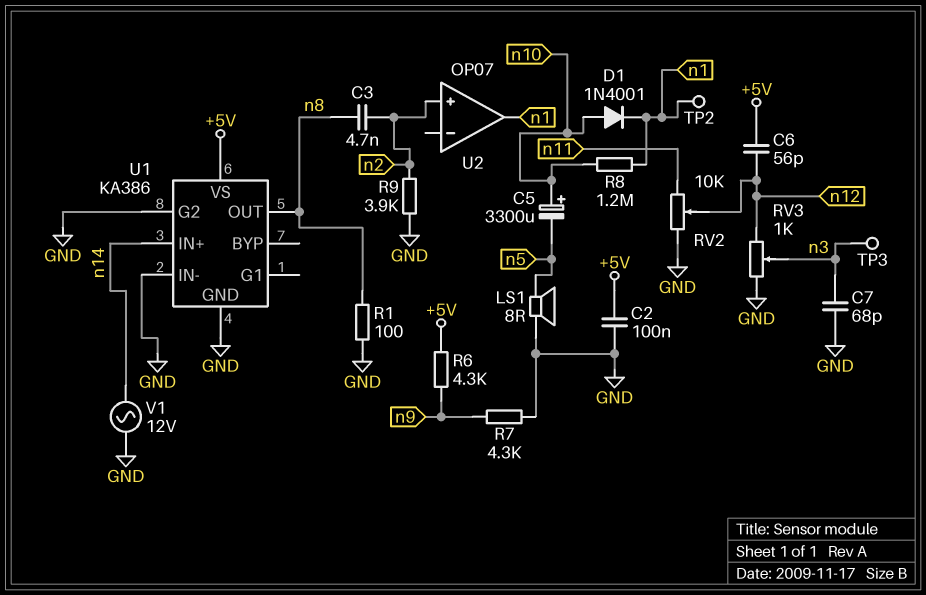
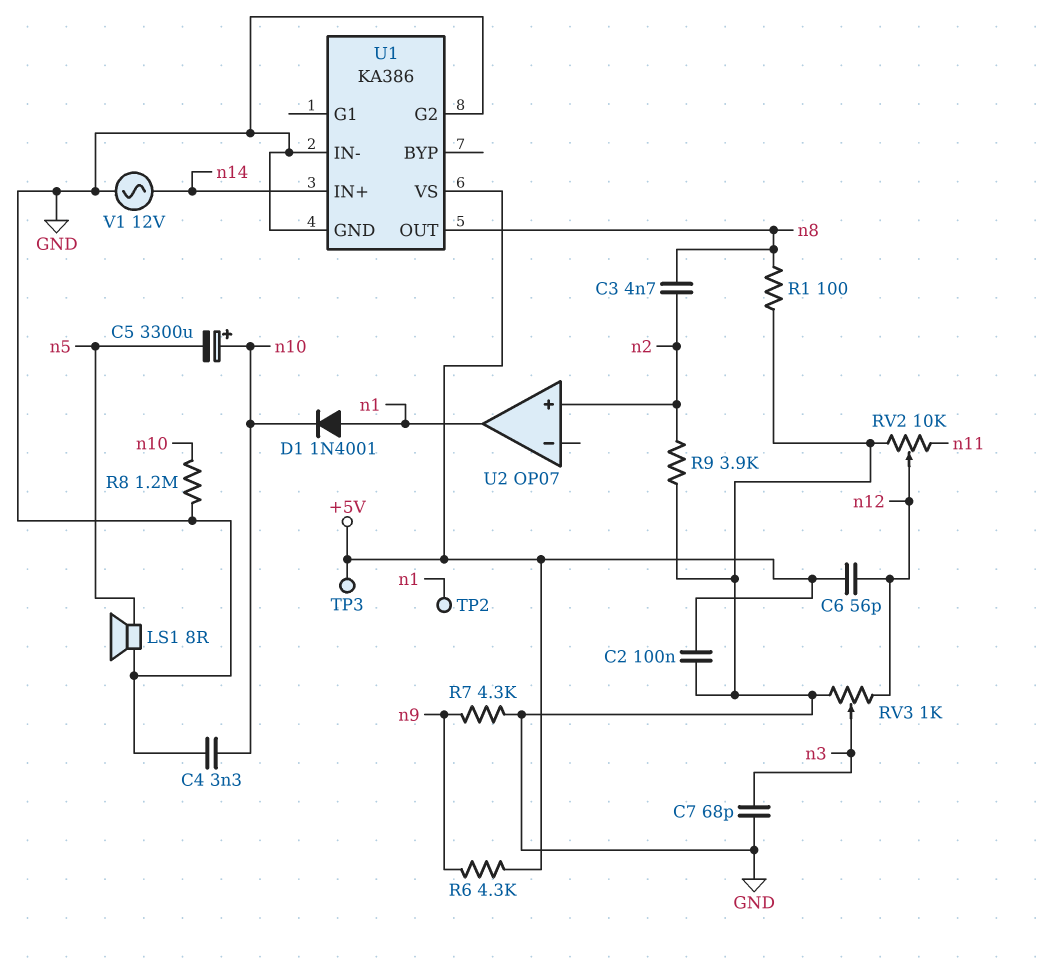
C4: none -> 3.3nF (GND, n10)
D1: diode 1N4001 (A n10, K n1) -> diode 1N4001 (A n1, K n10)
R8: 1.2M (n1, n10) -> 1.2M (GND, n10)
TP3: test point (n3) -> test point (+5V)

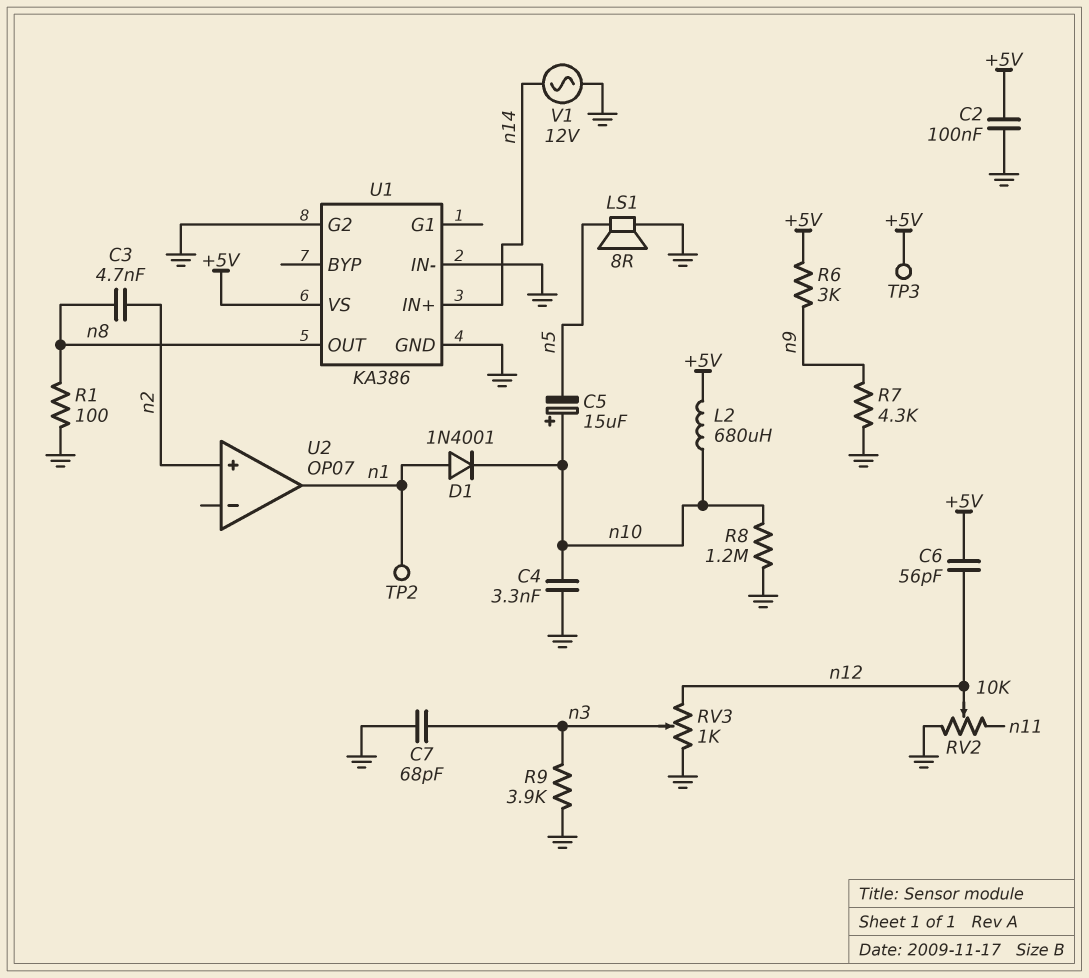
C5: 3300uF (plus n10, minus n5) -> 15uF (plus n10, minus n5)
L2: none -> 680uH (+5V, n10)
R6: 4.3k (+5V, n9) -> 3k (+5V, n9)
R9: 3.9k (GND, n2) -> 3.9k (GND, n3)

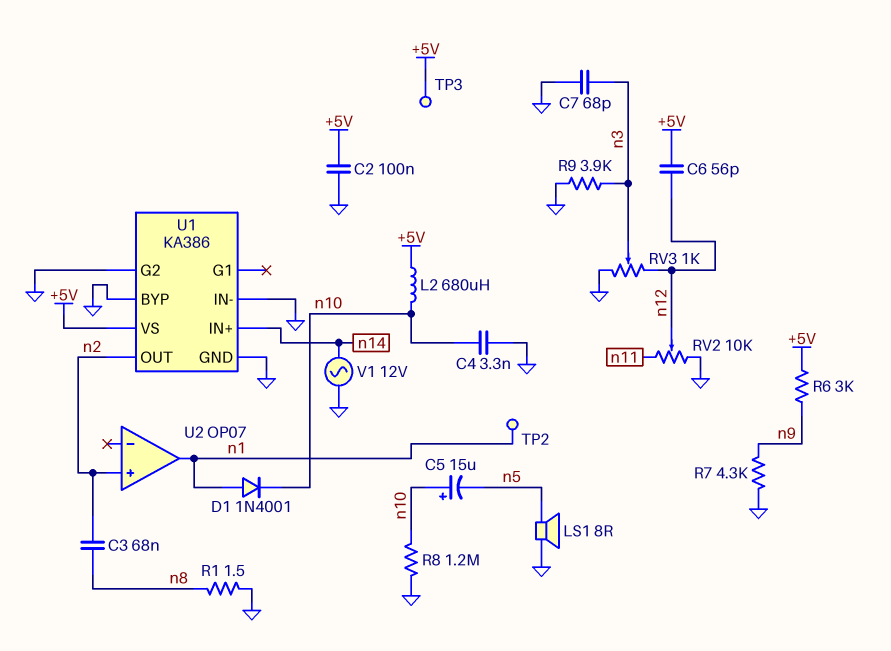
C3: 4.7nF (n2, n8) -> 68nF (n2, n8)
R1: 100 (GND, n8) -> 1.5 (GND, n8)
U1 pin BYP: none -> GND
U1 pin OUT: n8 -> n2

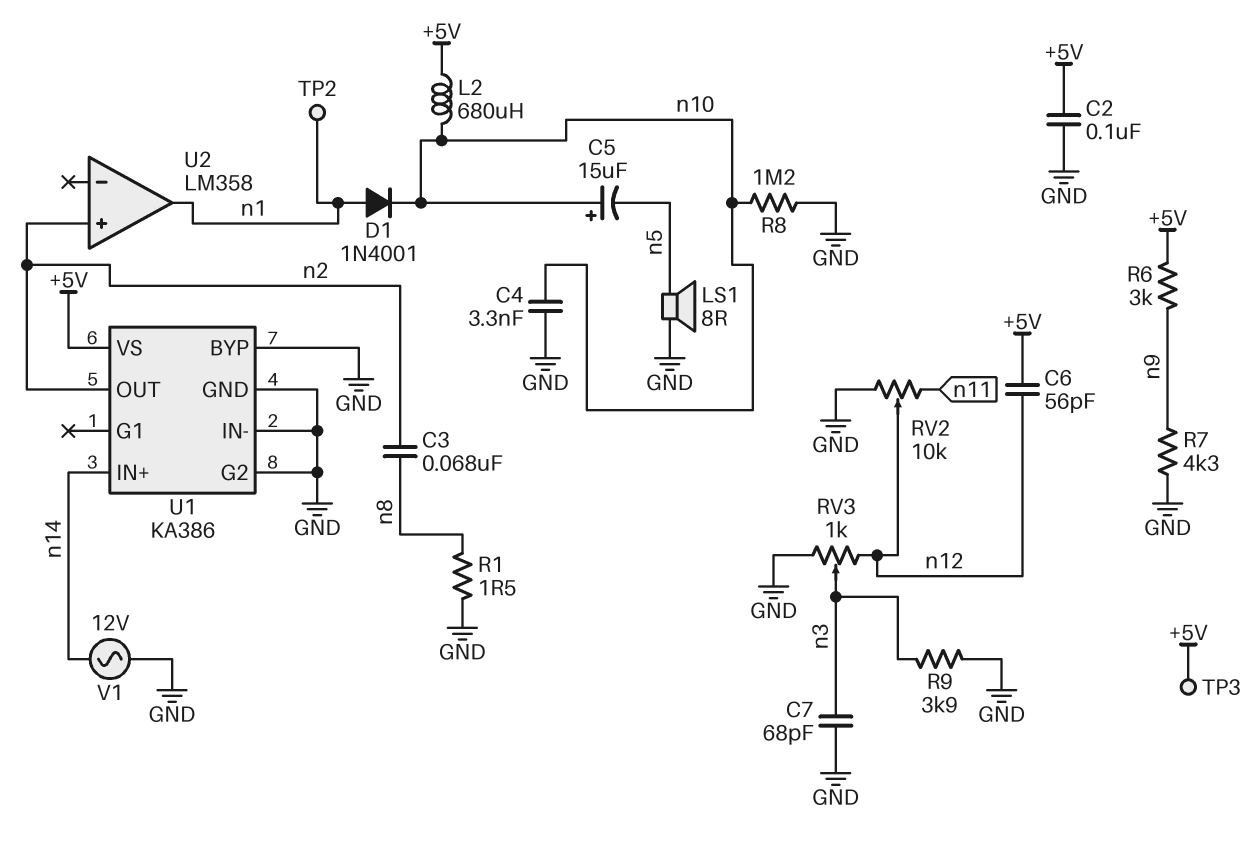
U2: OP07 -> LM358

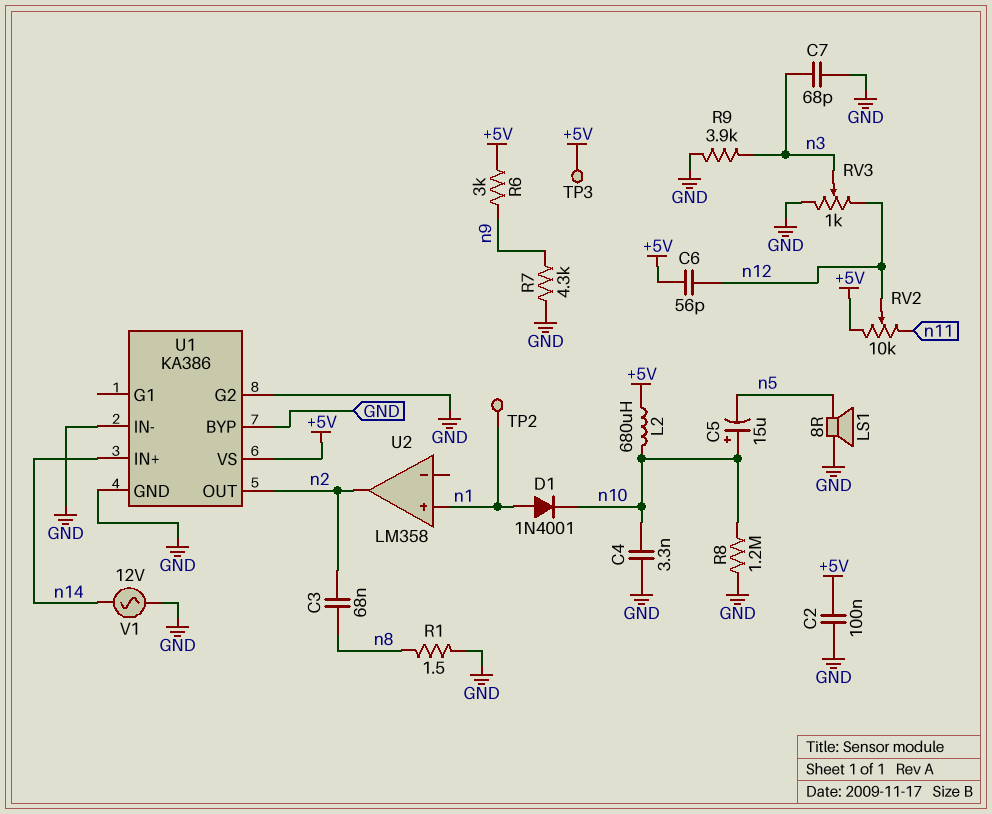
RV2: 10k (GND, n11, wiper n12) -> 10k (+5V, n11, wiper n12)
U2 pin in+: n2 -> n1
U2 pin out: n1 -> n2

